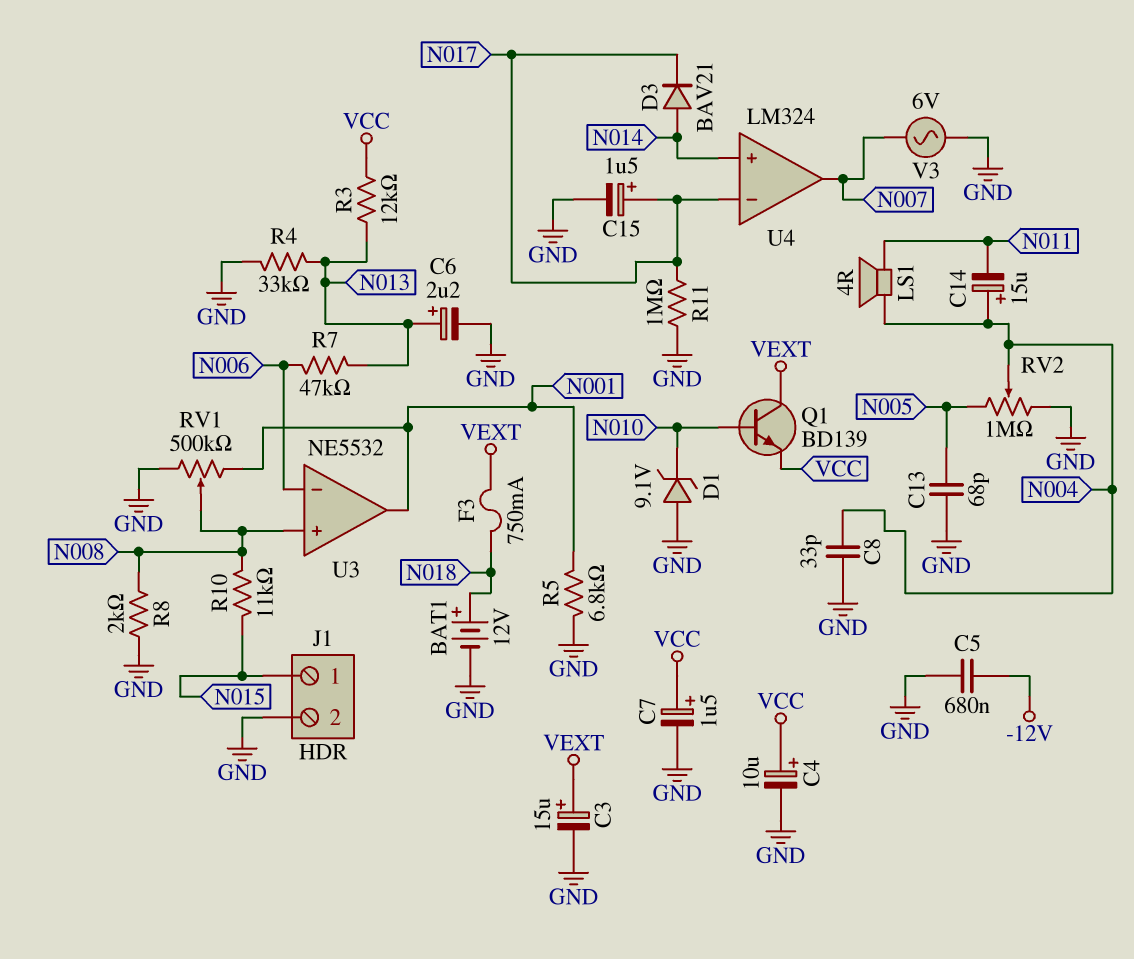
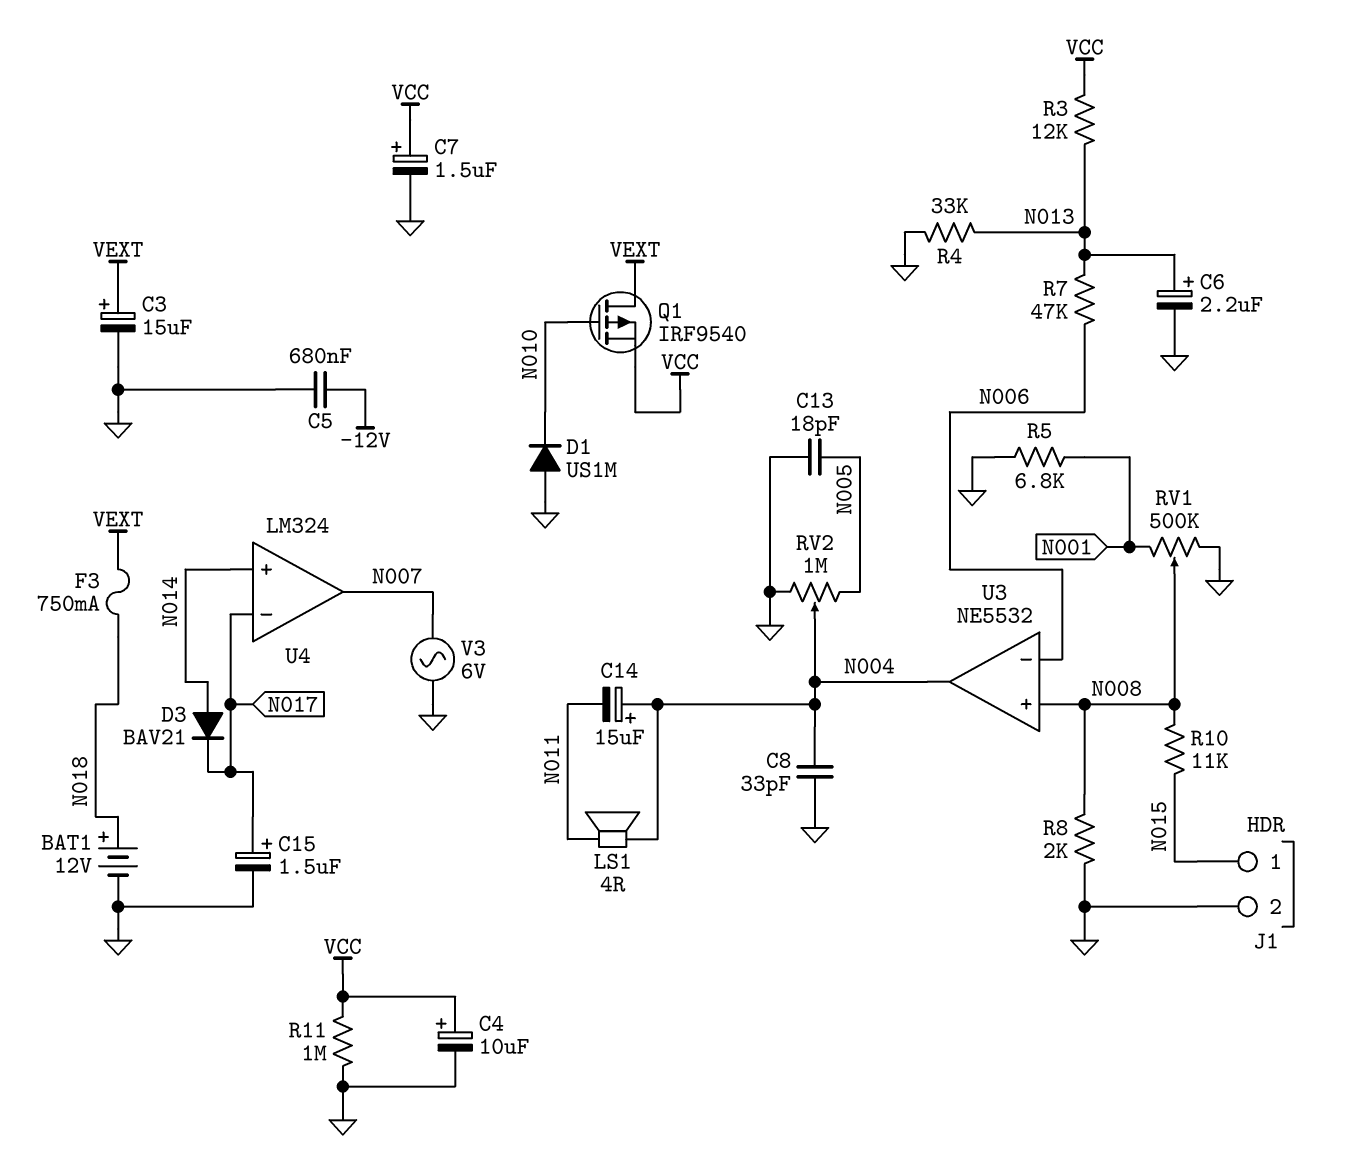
C13: 68pF (GND, N005) -> 18pF (GND, N005)
D1: zener 9.1V (A GND, K N010) -> diode US1M (A GND, K N010)
Q1: NPN BD139 (B N010, C VEXT, E VCC) -> PMOS IRF9540 (G N010, D VEXT, S VCC)
R11: 1M (GND, N017) -> 1M (GND, VCC)
U3 pin out: N001 -> N004

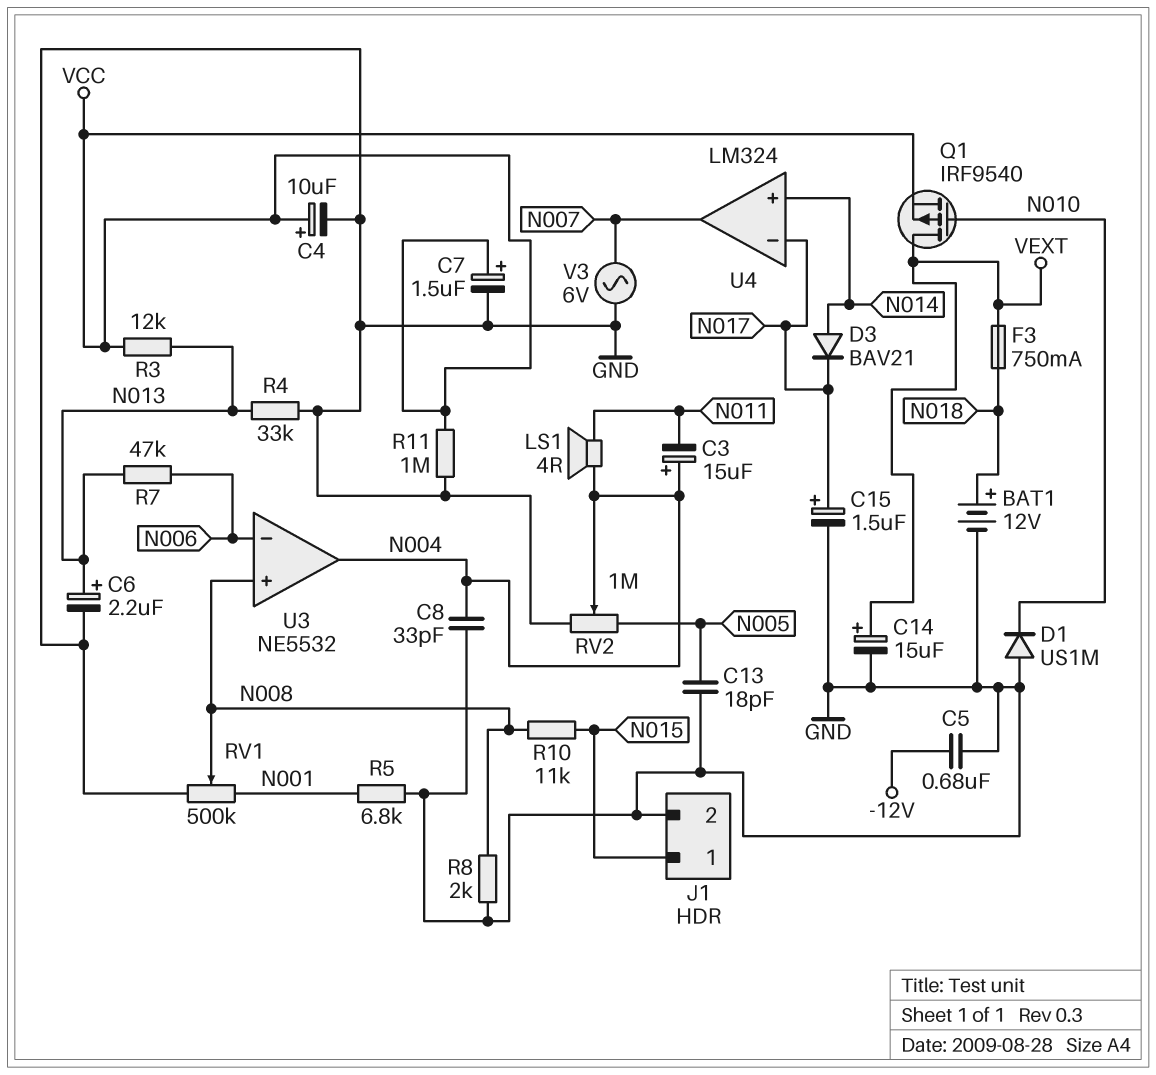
C3: 15uF (plus VEXT, minus GND) -> 15uF (plus N004, minus N011)
C14: 15uF (plus N004, minus N011) -> 15uF (plus VEXT, minus GND)

